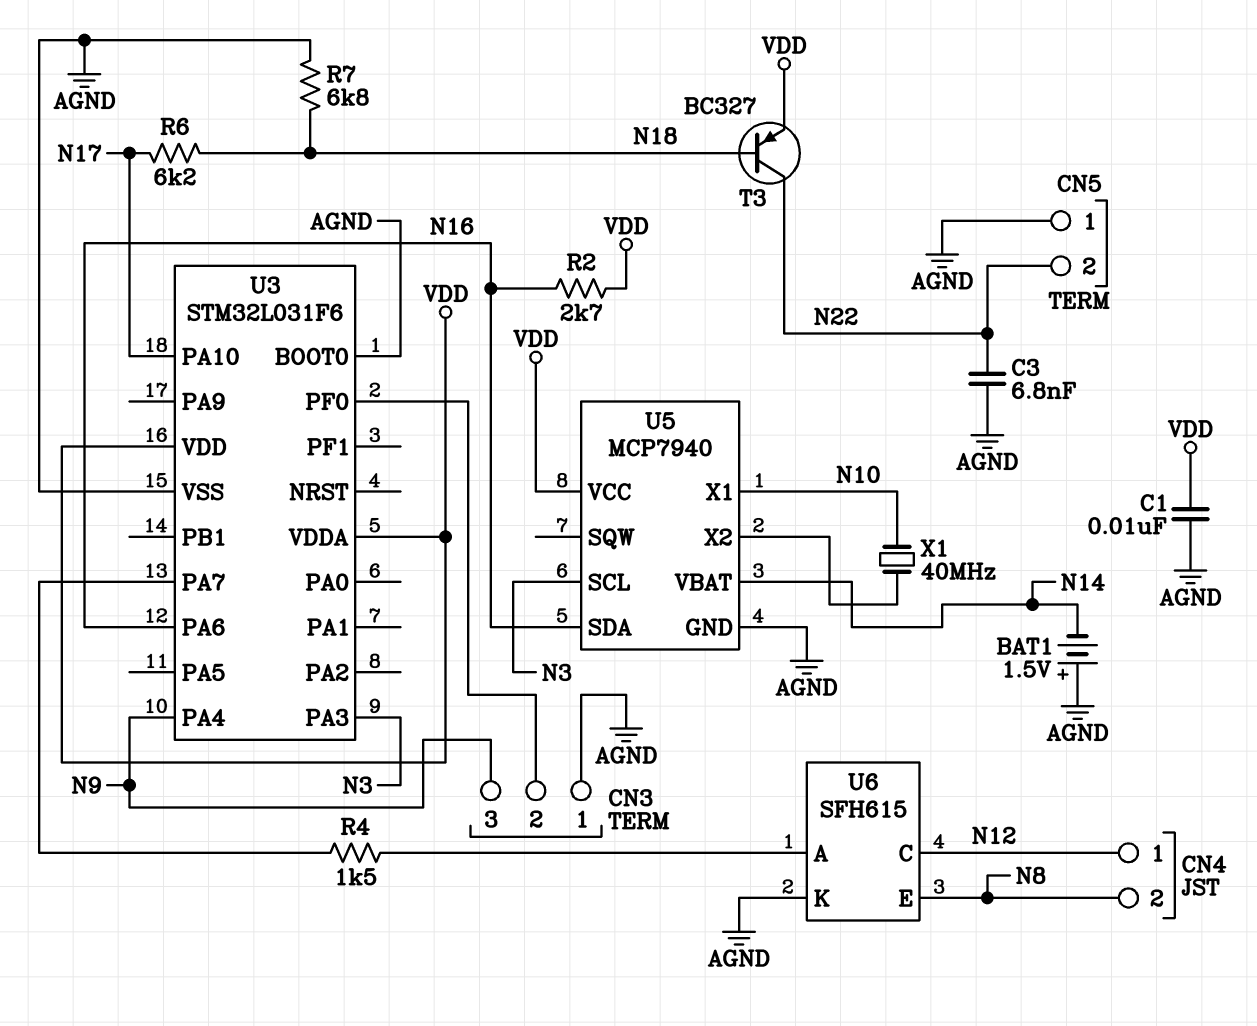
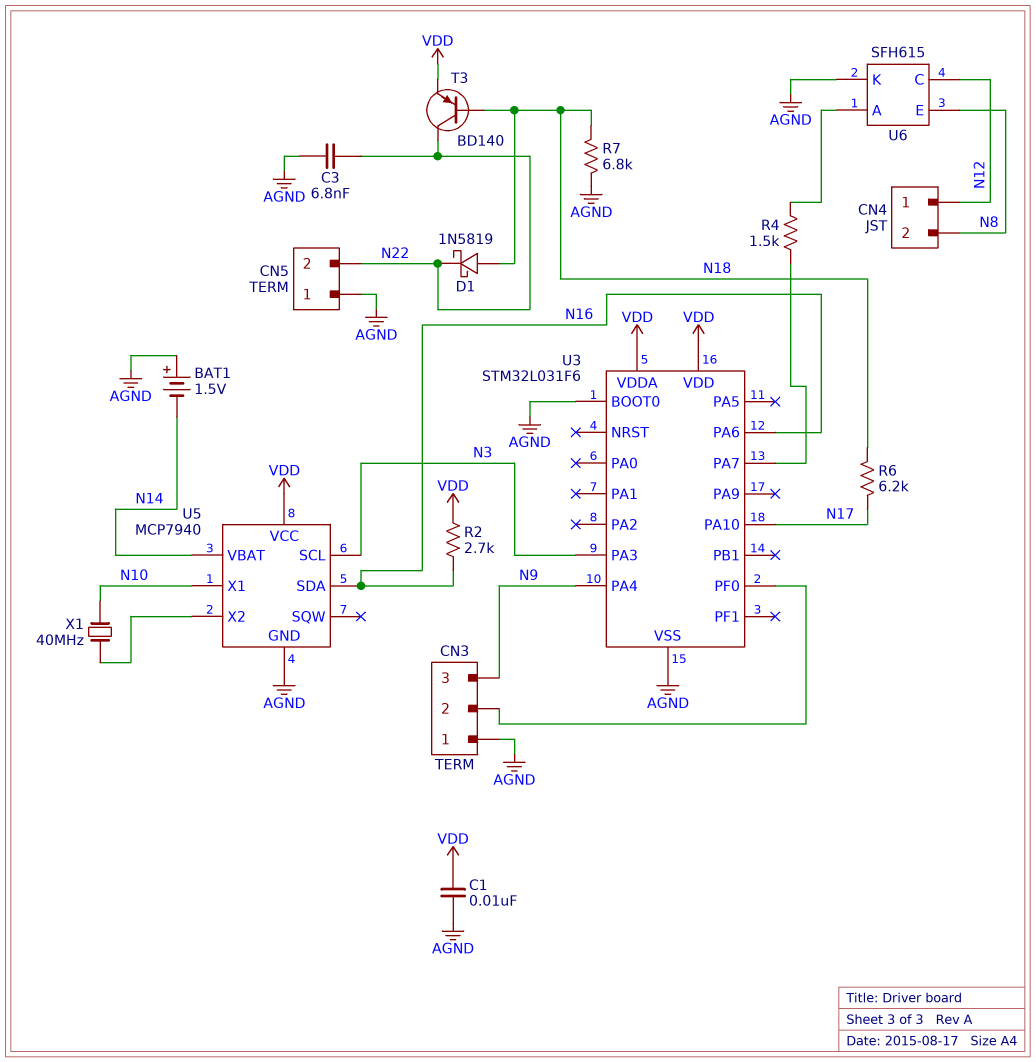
D1: none -> schottky 1N5819 (A N18, K N22)
T3: PNP BC327 (B N18, C N22, E VDD) -> PNP BD140 (B N18, C N22, E VDD)

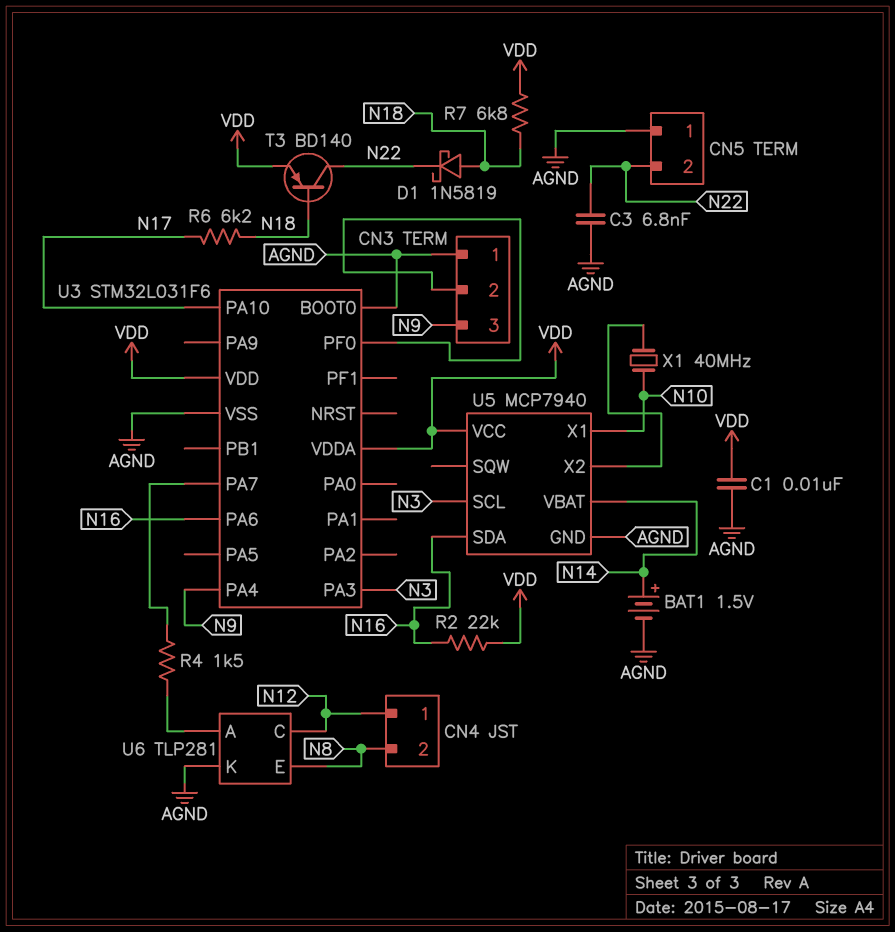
BAT1: 1.5V (plus AGND, minus N14) -> 1.5V (plus N14, minus AGND)
R2: 2.7k (N16, VDD) -> 22k (N16, VDD)
R7: 6.8k (AGND, N18) -> 6.8k (N18, VDD)
U6: SFH615 -> TLP281

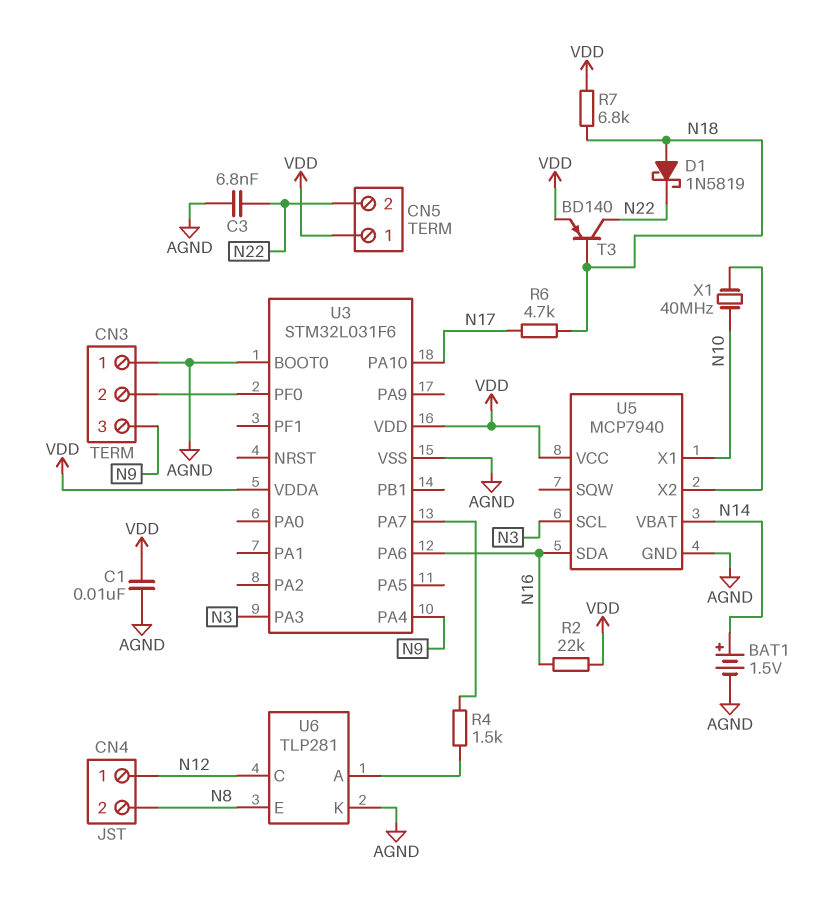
CN5 pin 1: AGND -> VDD
R6: 6.2k (N17, N18) -> 4.7k (N17, N18)

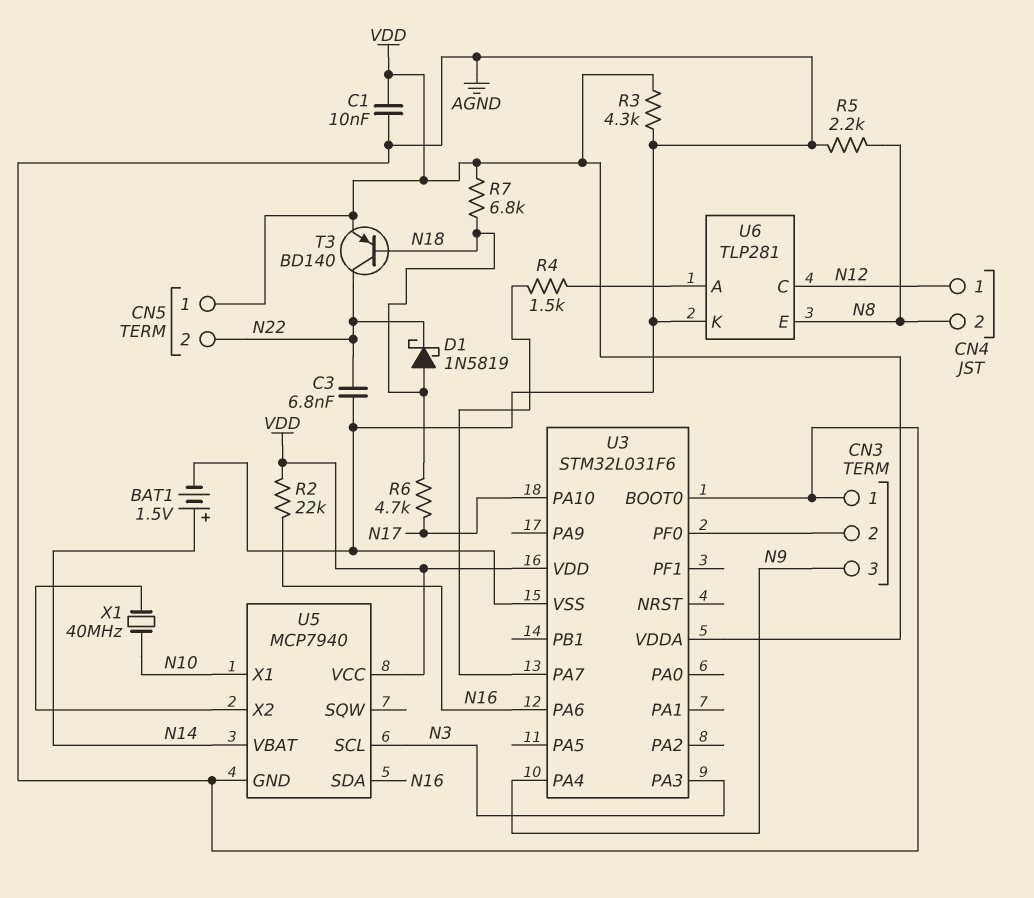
R3: none -> 4.3k (AGND, VDD)
R5: none -> 2.2k (AGND, N8)

